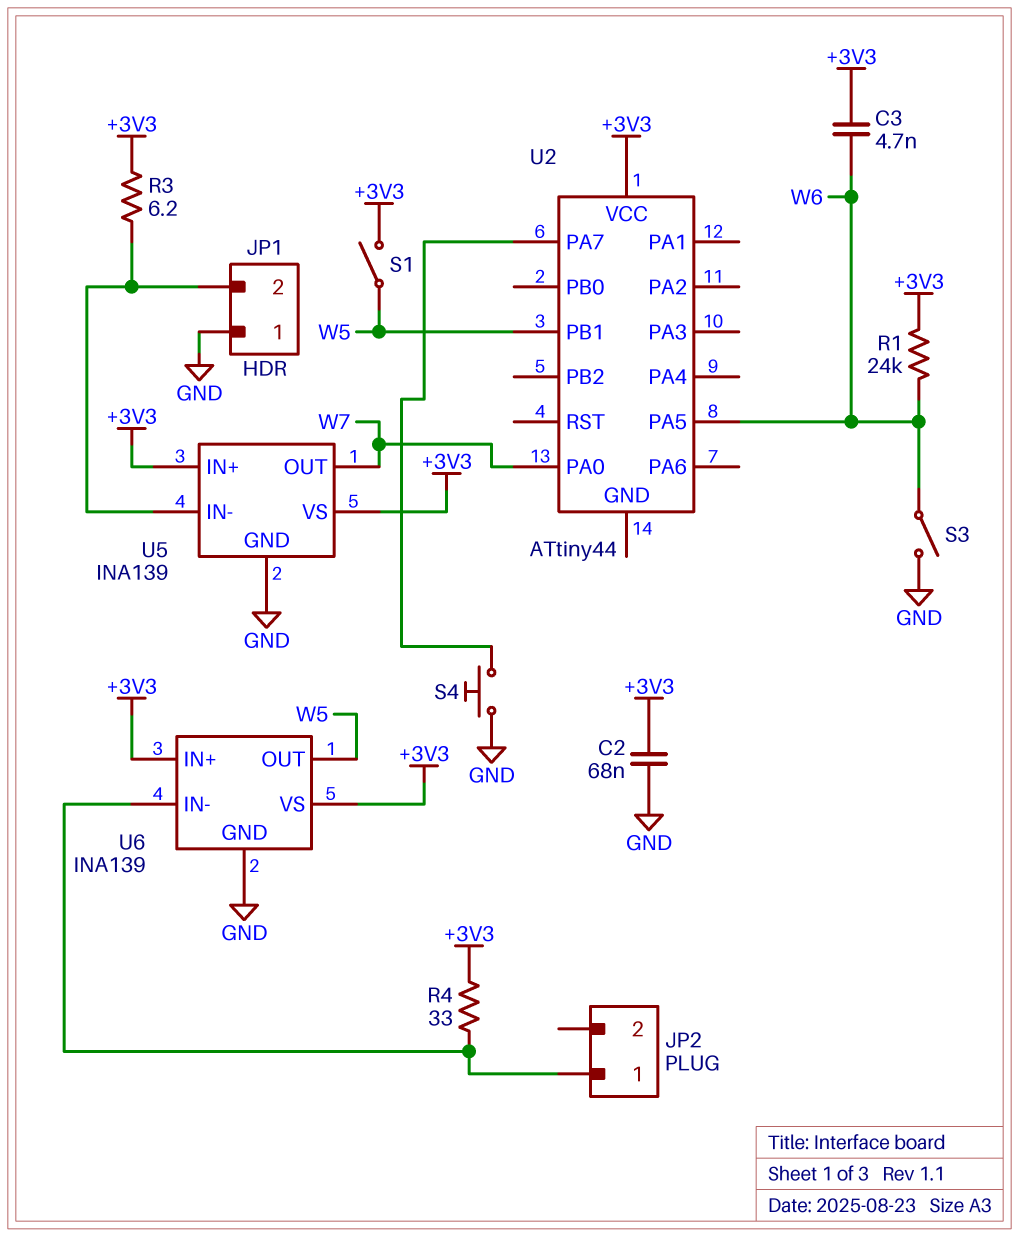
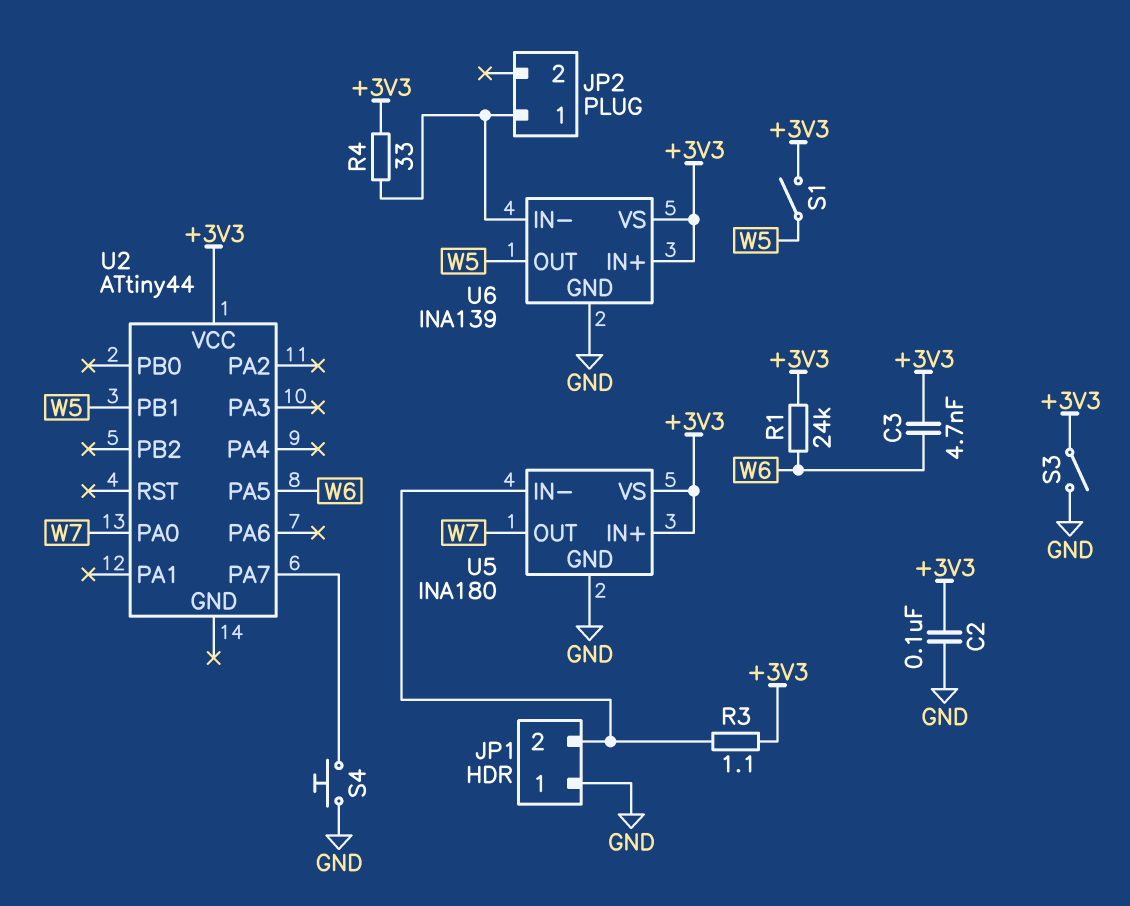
C2: 68nF (+3V3, GND) -> 100nF (+3V3, GND)
R3: 6.2 (+3V3, JP1/2) -> 1.1 (+3V3, JP1/2)
S3: switch (GND, W6) -> switch (+3V3, GND)
U5: INA139 -> INA180

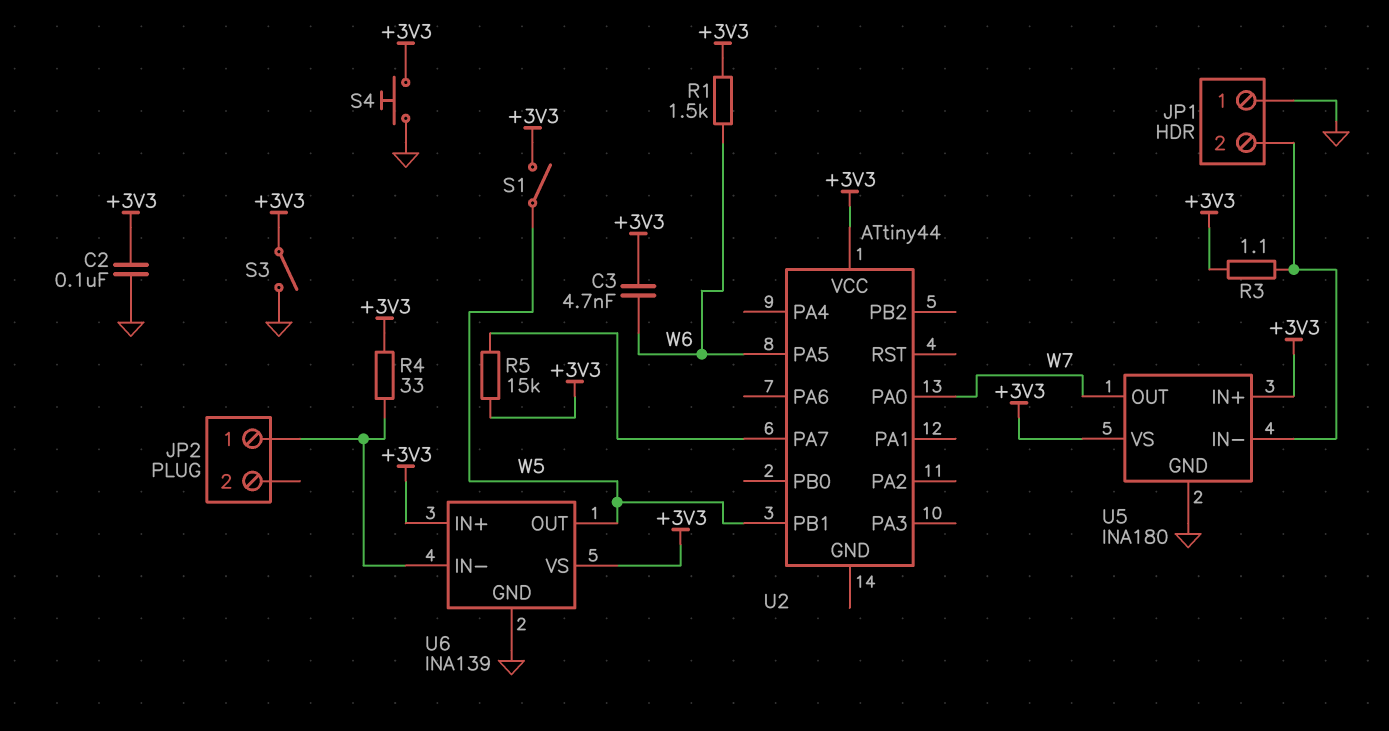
R1: 24k (+3V3, W6) -> 1.5k (+3V3, W6)
R5: none -> 15k (+3V3, U2/PA7)
S4: button (GND, U2/PA7) -> button (+3V3, GND)

